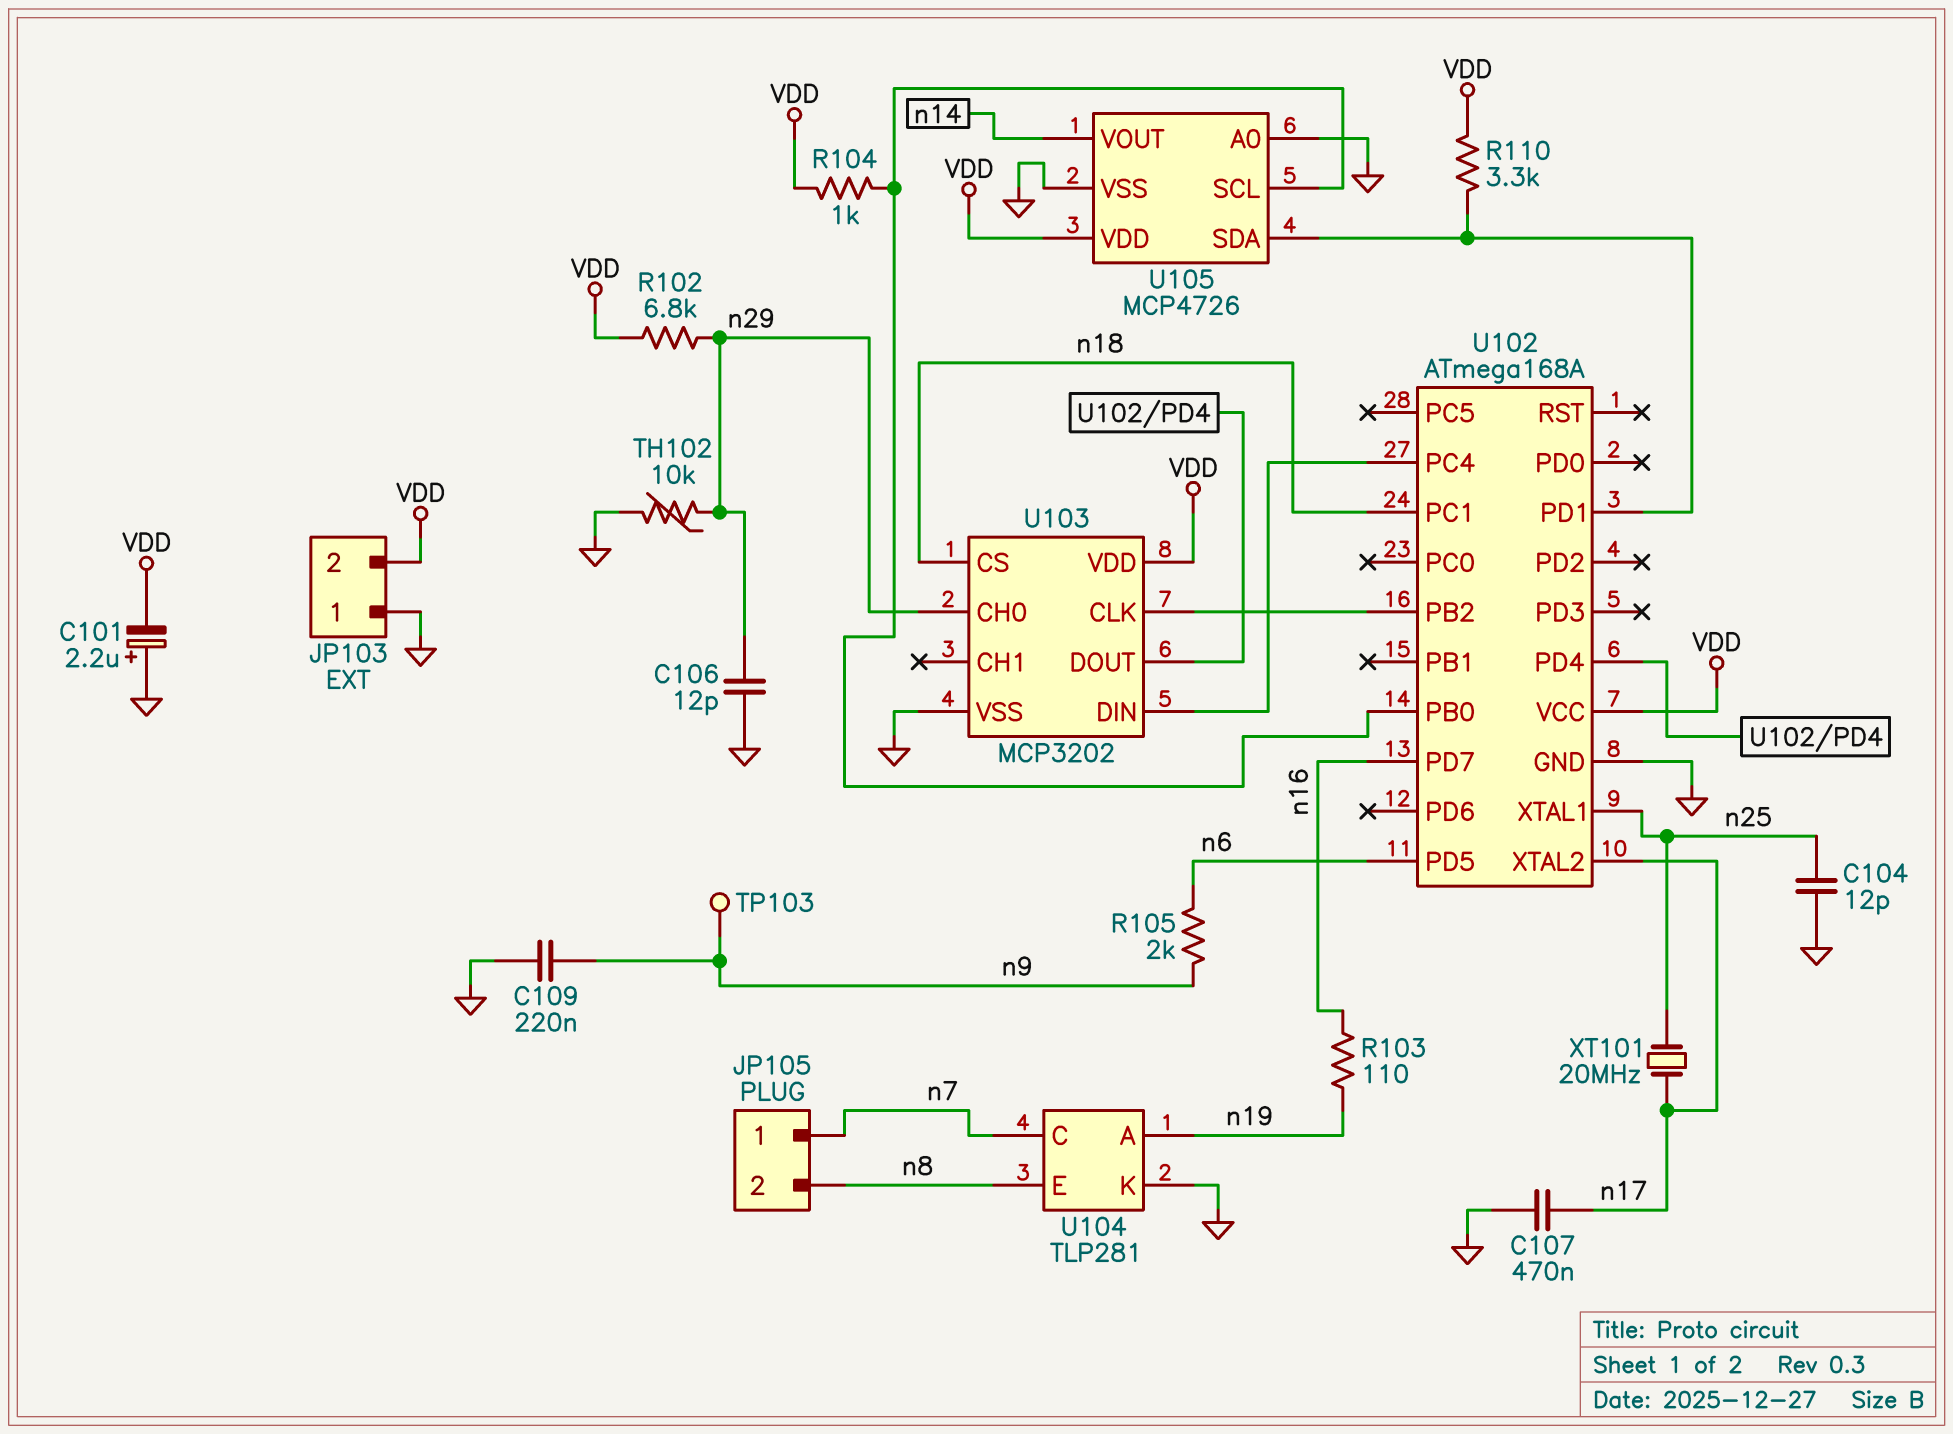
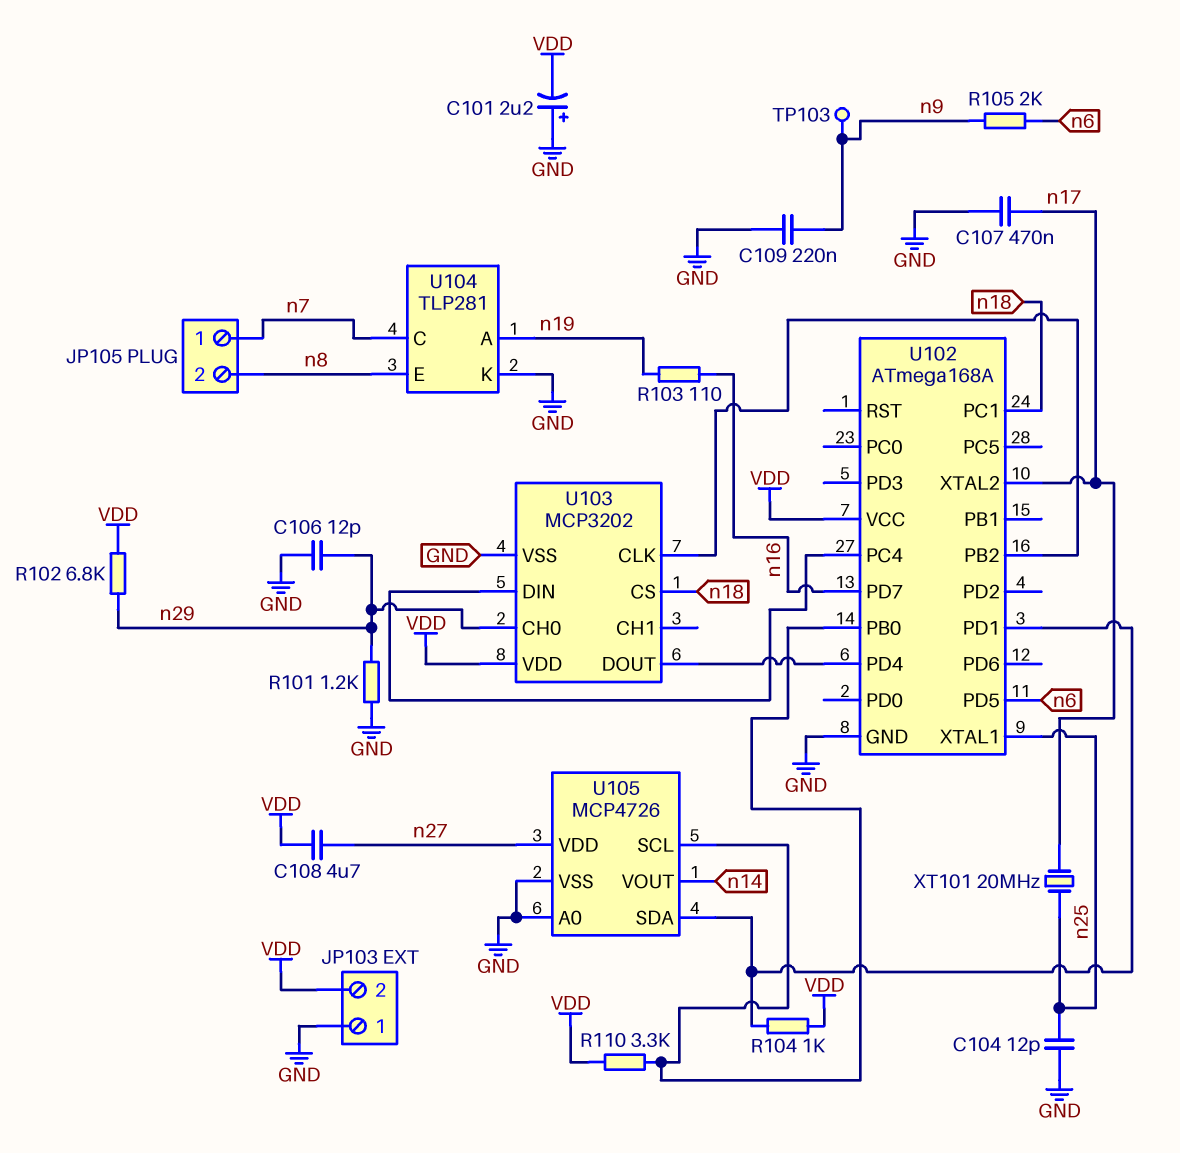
C108: none -> 4.7uF (VDD, n27)
R101: none -> 1.2k (GND, n29)
R104: 1k (U102/PB0, VDD) -> 1k (U102/PD1, VDD)
R110: 3.3k (U102/PD1, VDD) -> 3.3k (U102/PB0, VDD)
TH102: 10k (GND, n29) -> none
U105 pin VDD: VDD -> n27

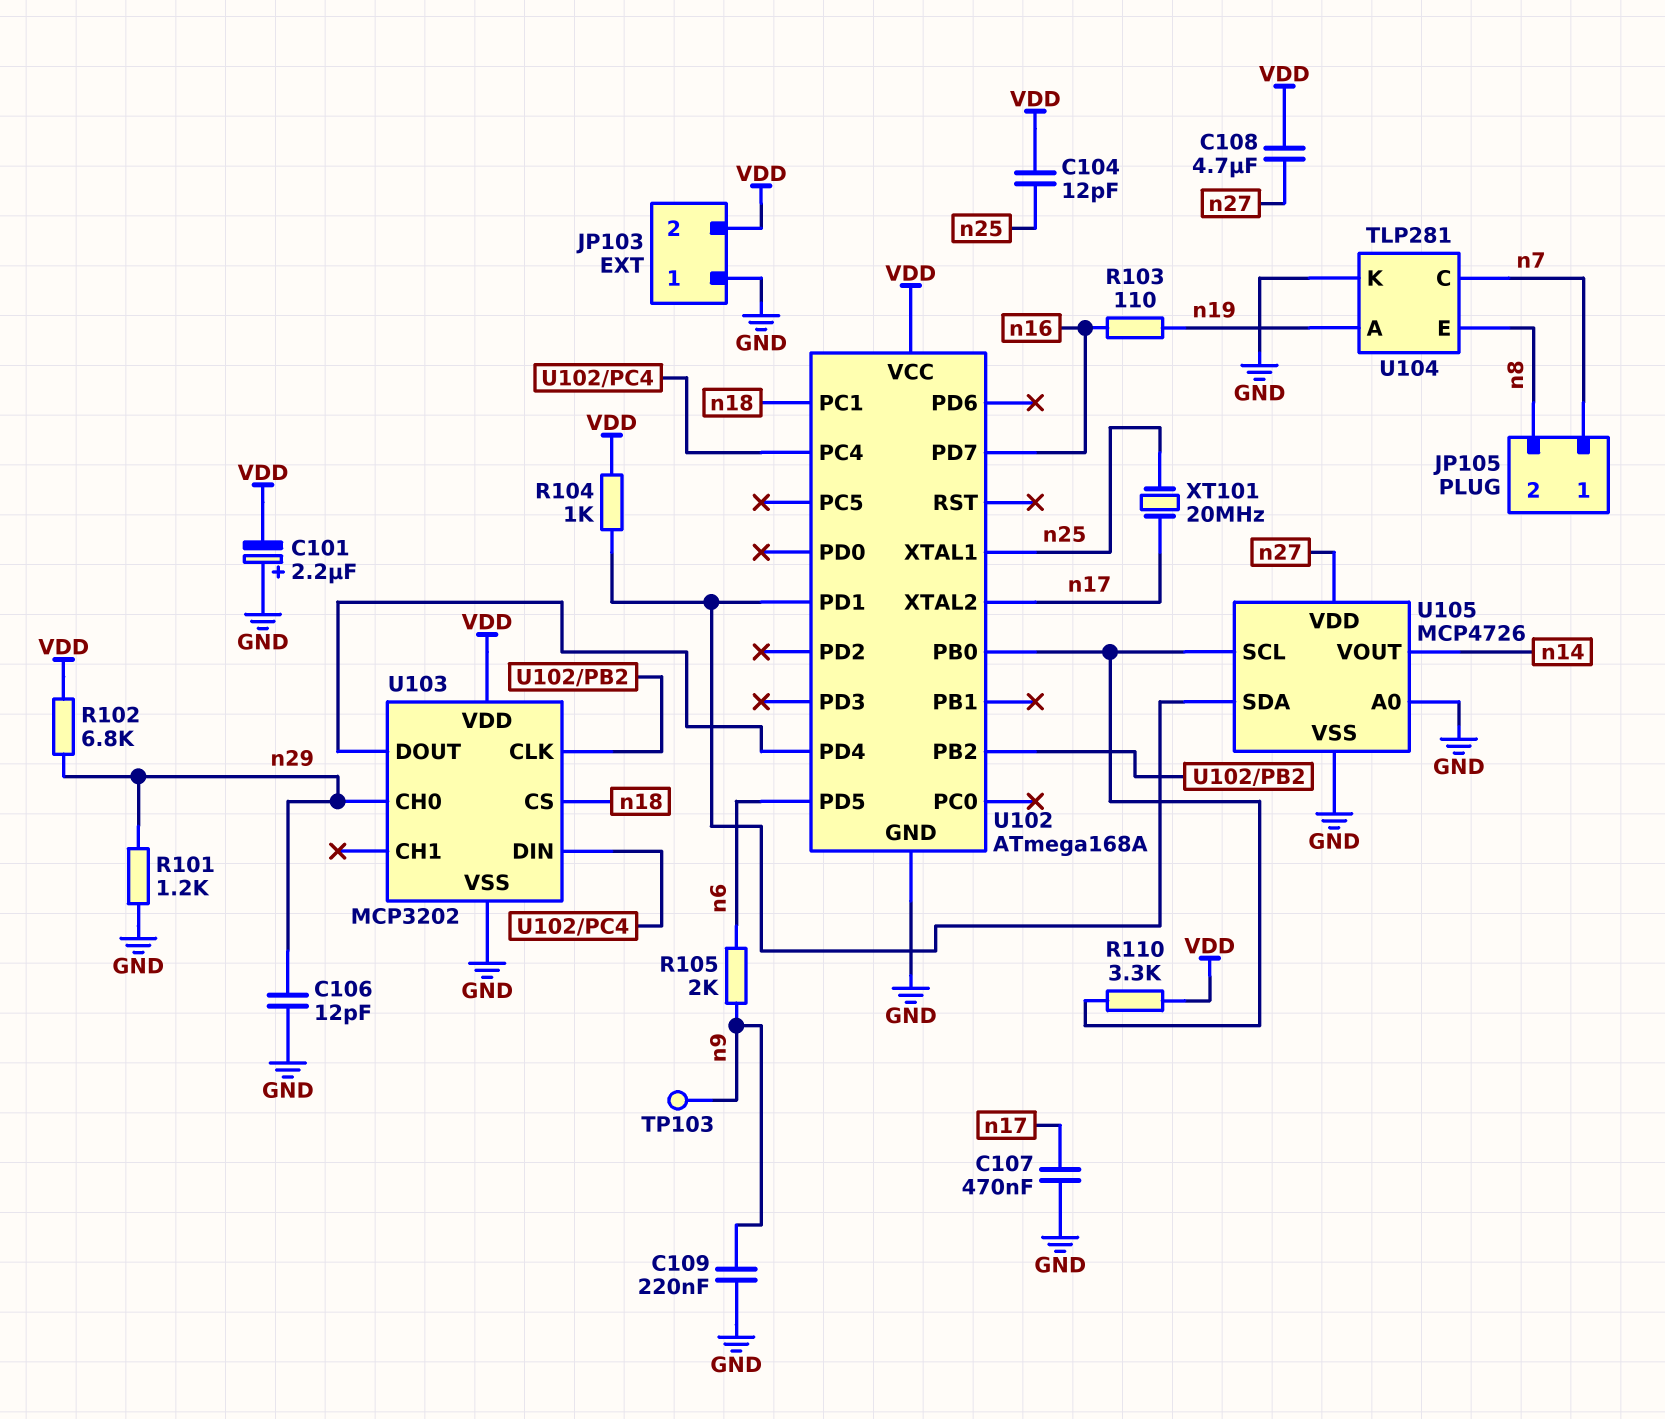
C104: 12pF (GND, n25) -> 12pF (VDD, n25)

